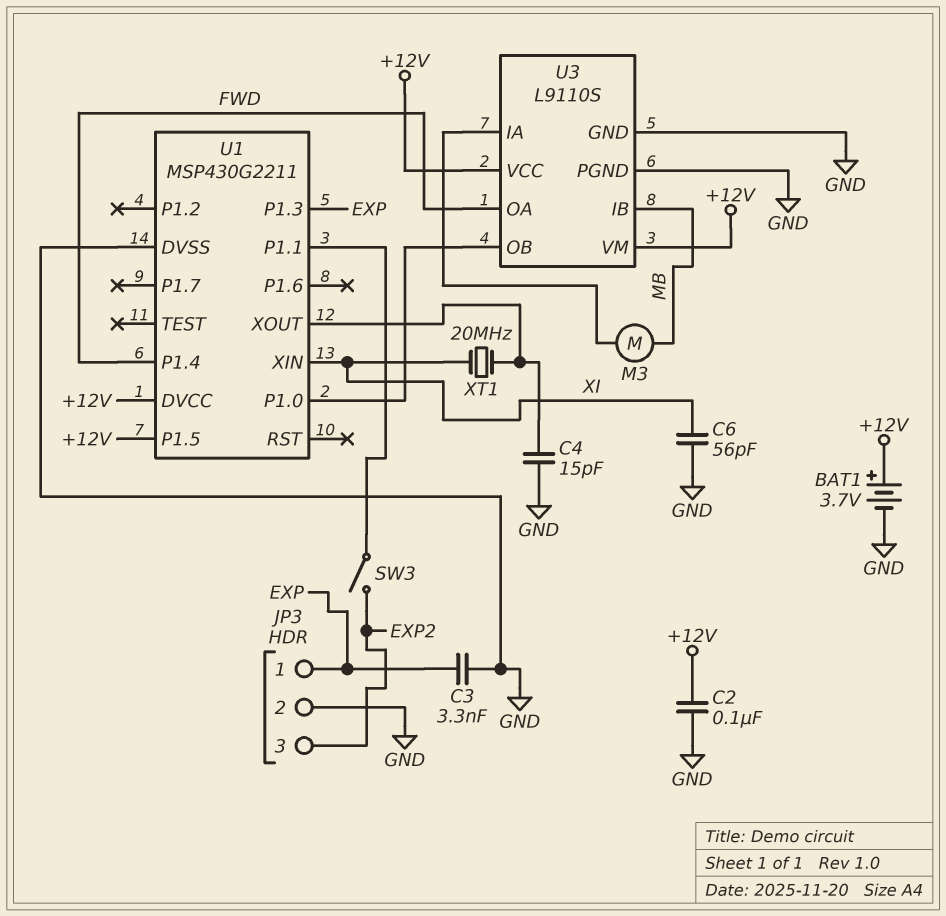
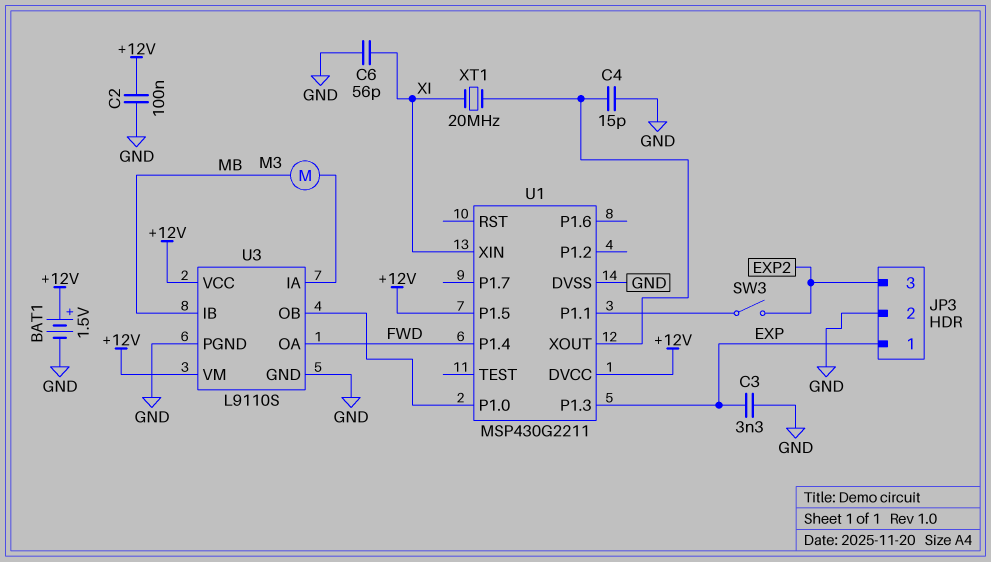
BAT1: 3.7V (plus +12V, minus GND) -> 1.5V (plus +12V, minus GND)

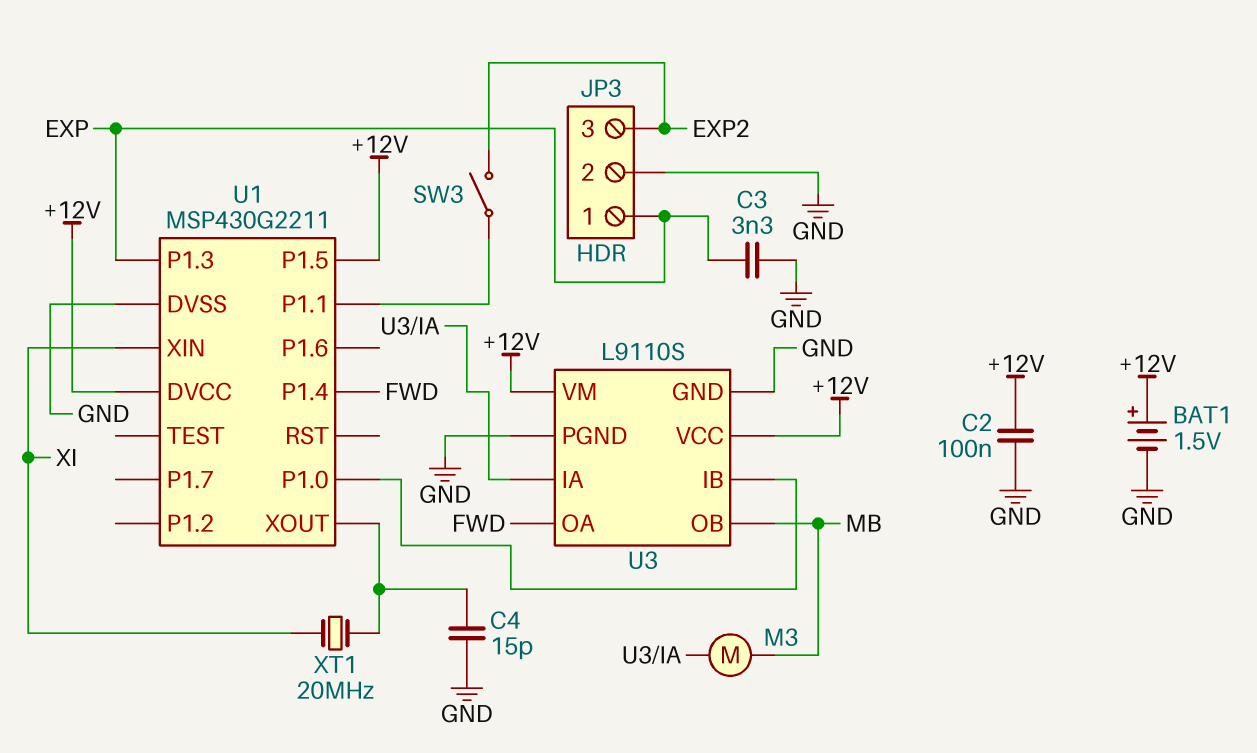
C6: 56pF (GND, XI) -> none
U3 pin IB: MB -> U1/P1.0
U3 pin OB: U1/P1.0 -> MB

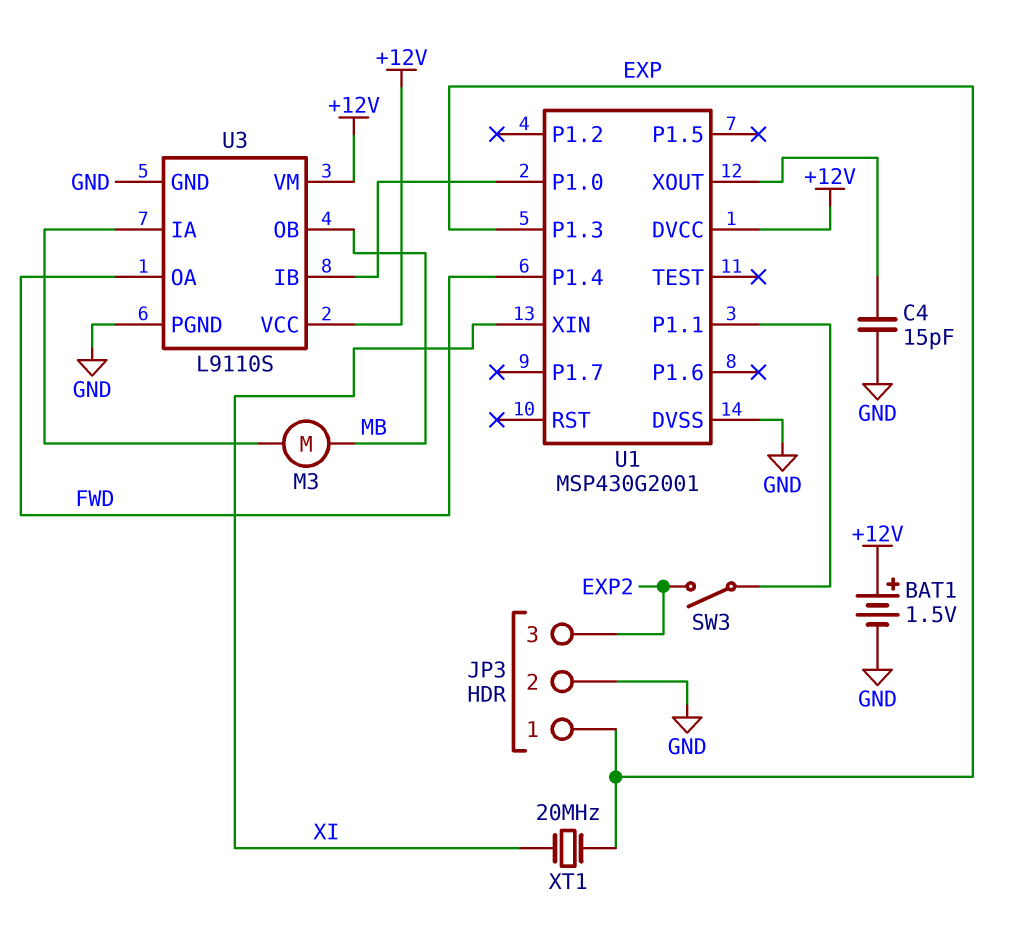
C2: 100nF (+12V, GND) -> none
C3: 3.3nF (EXP, GND) -> none
U1: MSP430G2211 -> MSP430G2001
U1 pin P1.5: +12V -> none
XT1: 20MHz (U1/XOUT, XI) -> 20MHz (EXP, XI)

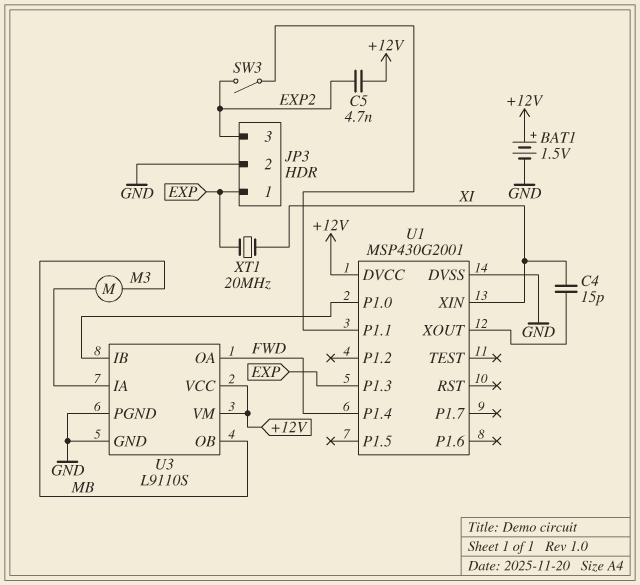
C4: 15pF (GND, U1/XOUT) -> 15pF (U1/XOUT, XI)
C5: none -> 4.7nF (+12V, EXP2)

